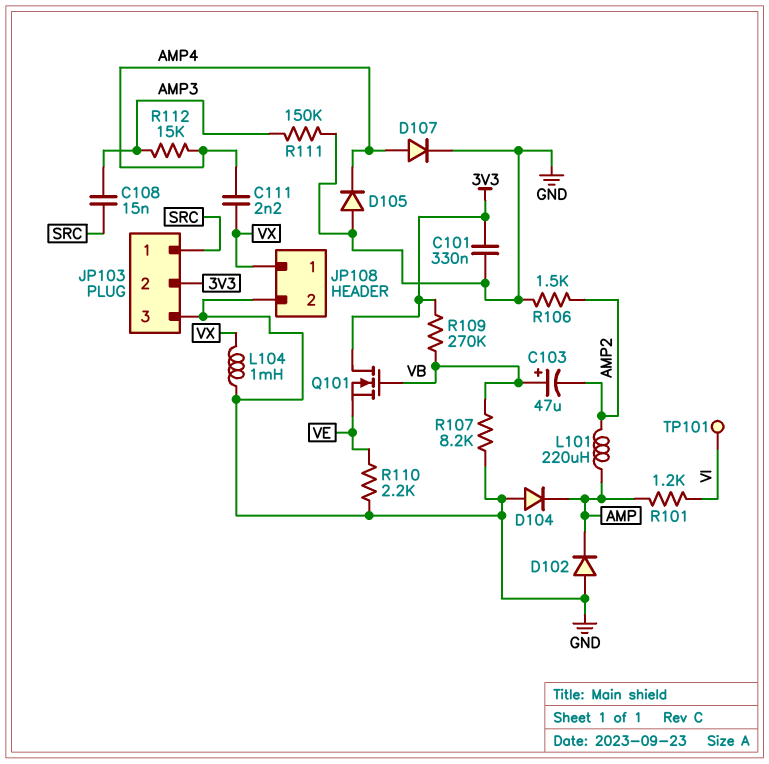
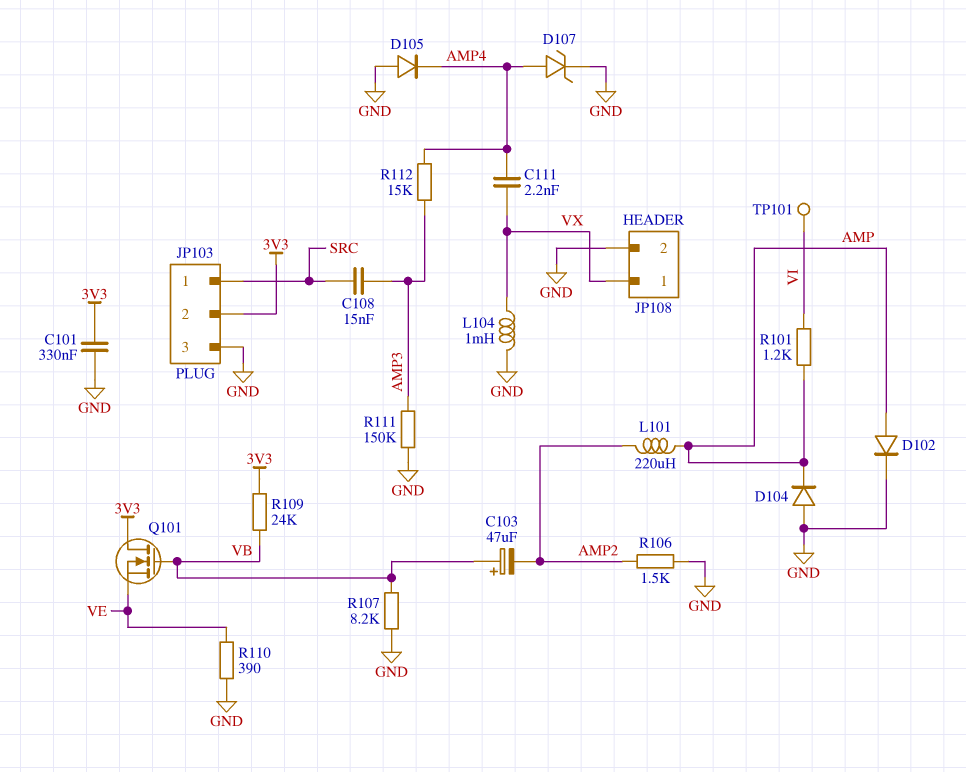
D102: diode (A GND, K AMP) -> diode (A AMP, K GND)
D107: diode (A AMP4, K GND) -> zener (A AMP4, K GND)
R109: 270k (3V3, VB) -> 24k (3V3, VB)
R110: 2.2k (GND, VE) -> 390 (GND, VE)

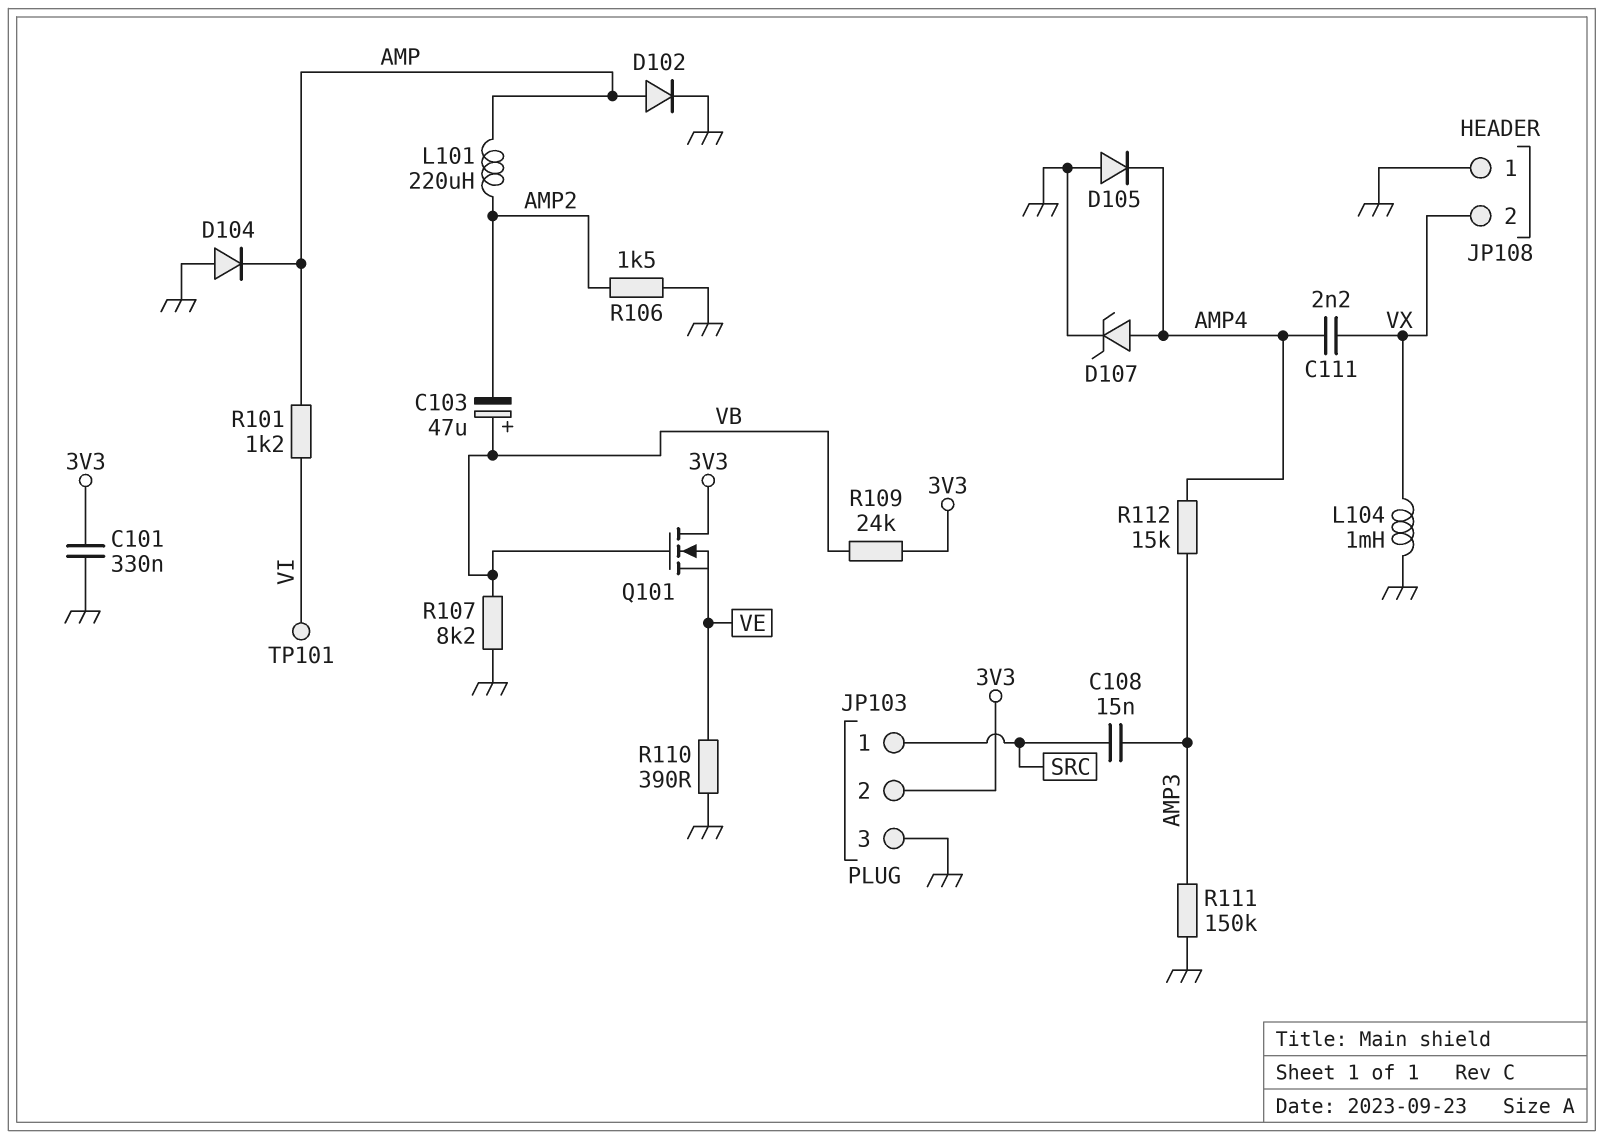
JP108 pin 1: VX -> GND
JP108 pin 2: GND -> VX

